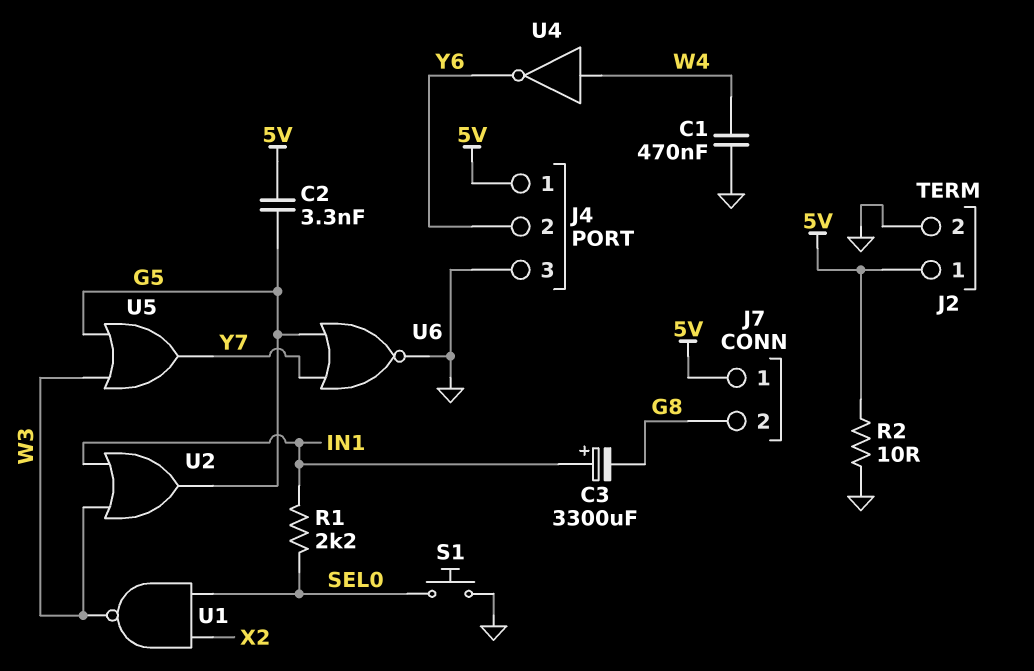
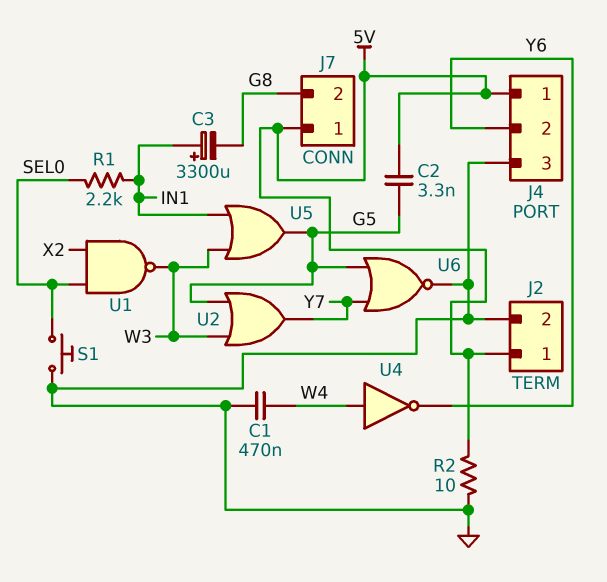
U2: OR (in IN1, in W3, out G5) -> OR (in G5, in W3, out Y7)
U5: OR (in G5, in W3, out Y7) -> OR (in IN1, in W3, out G5)

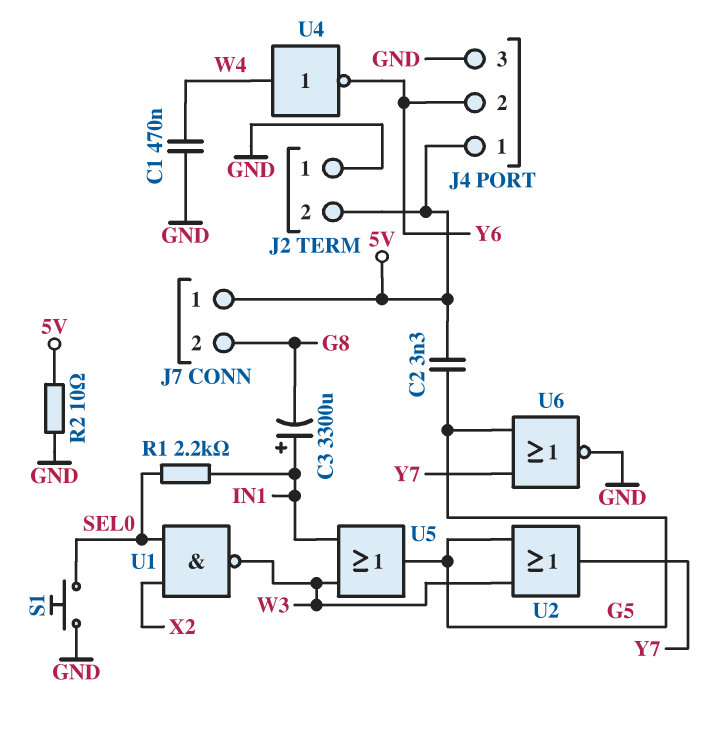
J2 pin 1: 5V -> GND
J2 pin 2: GND -> 5V

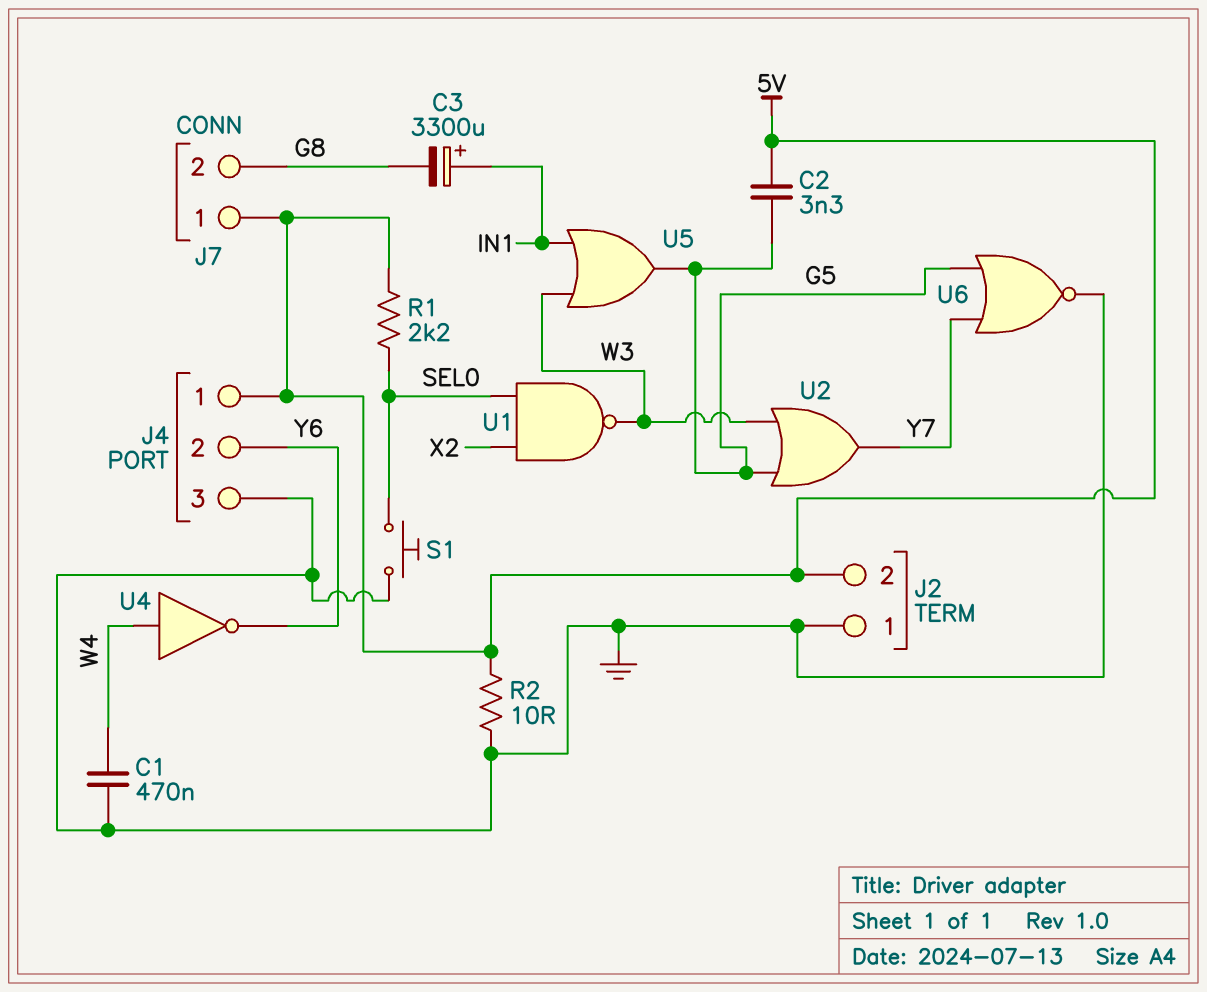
R1: 2.2k (IN1, SEL0) -> 2.2k (5V, SEL0)

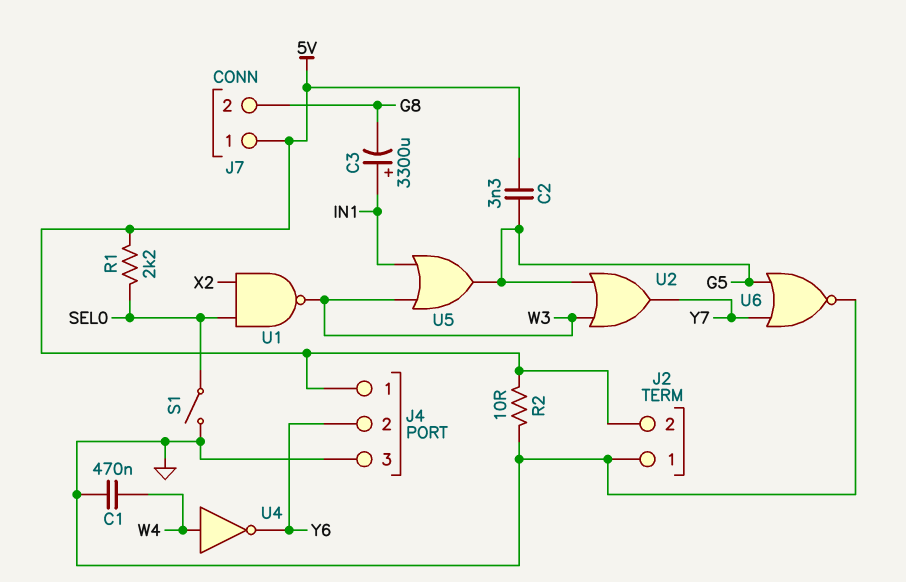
S1: button (GND, SEL0) -> switch (GND, SEL0)

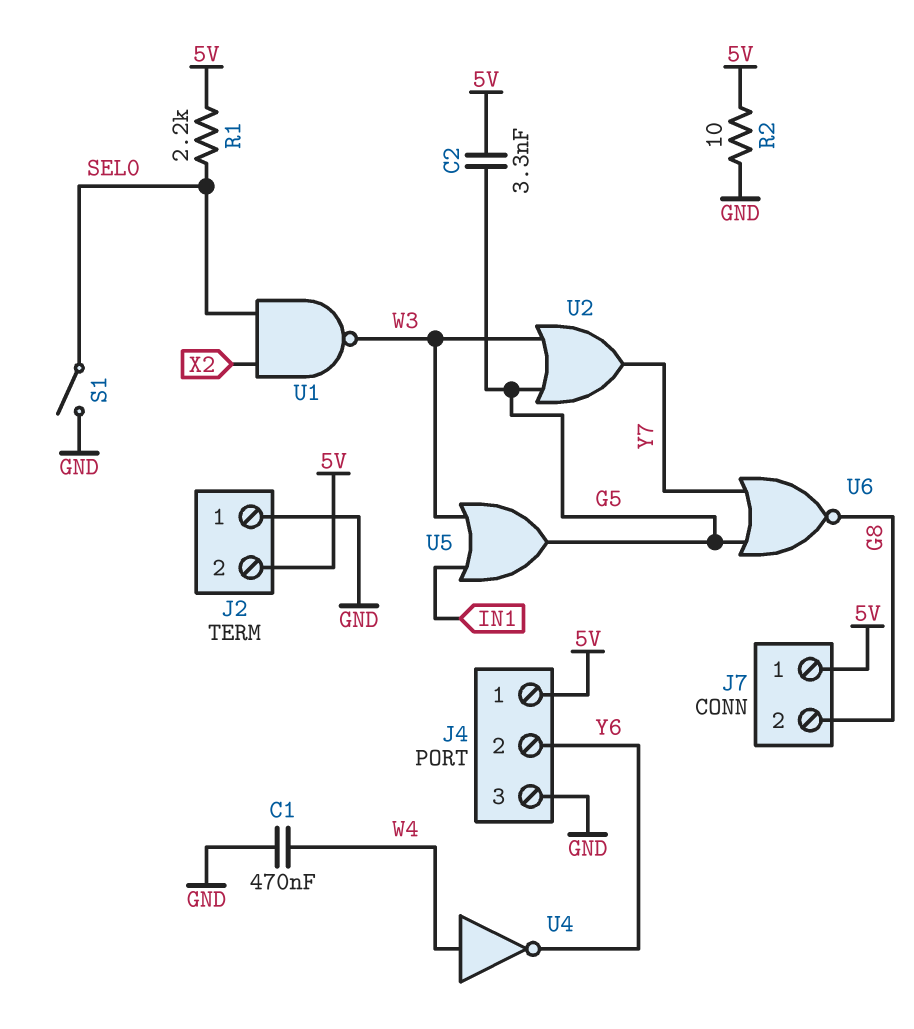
C3: 3300uF (plus IN1, minus G8) -> none
U6: NOR (in G5, in Y7, out GND) -> NOR (in G5, in Y7, out G8)

